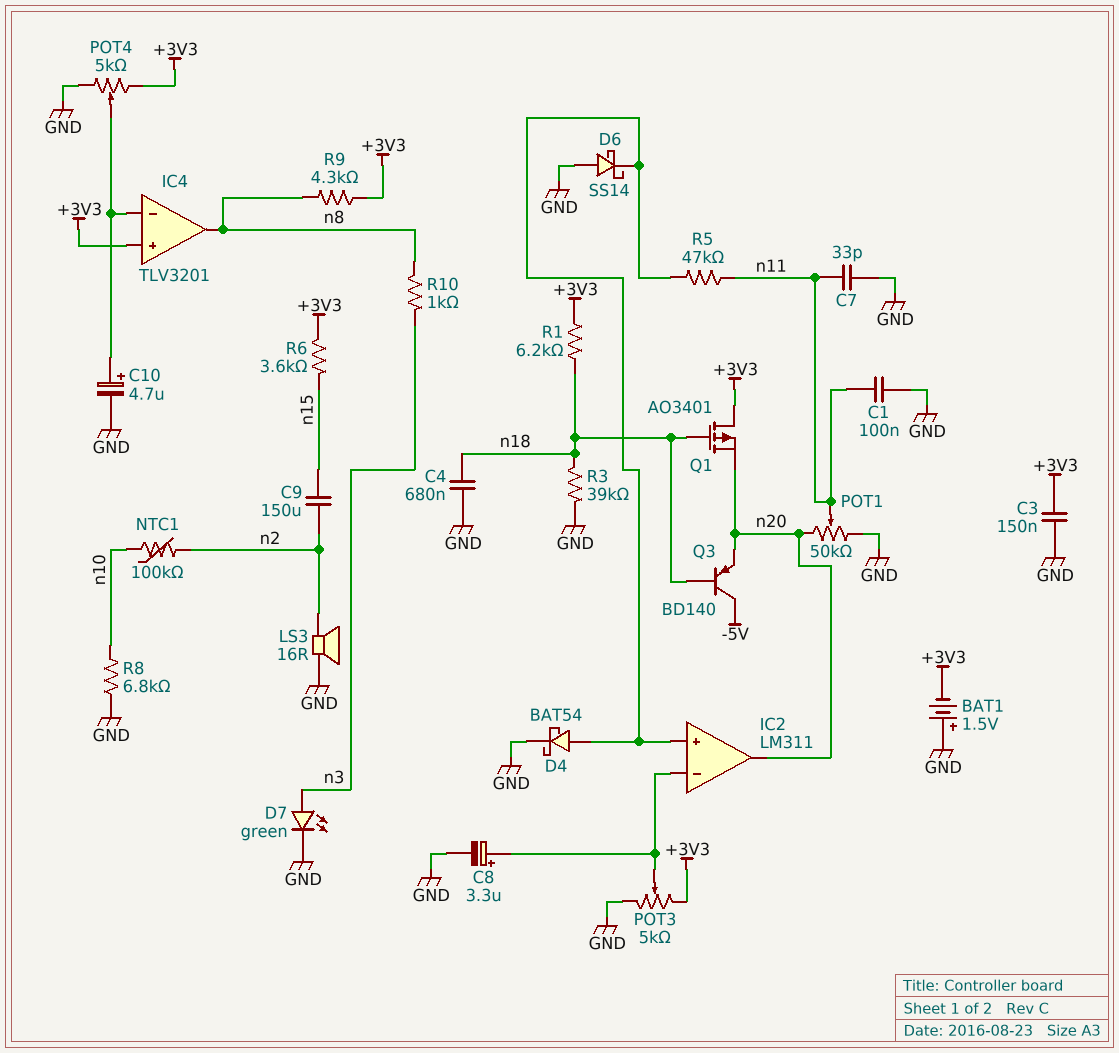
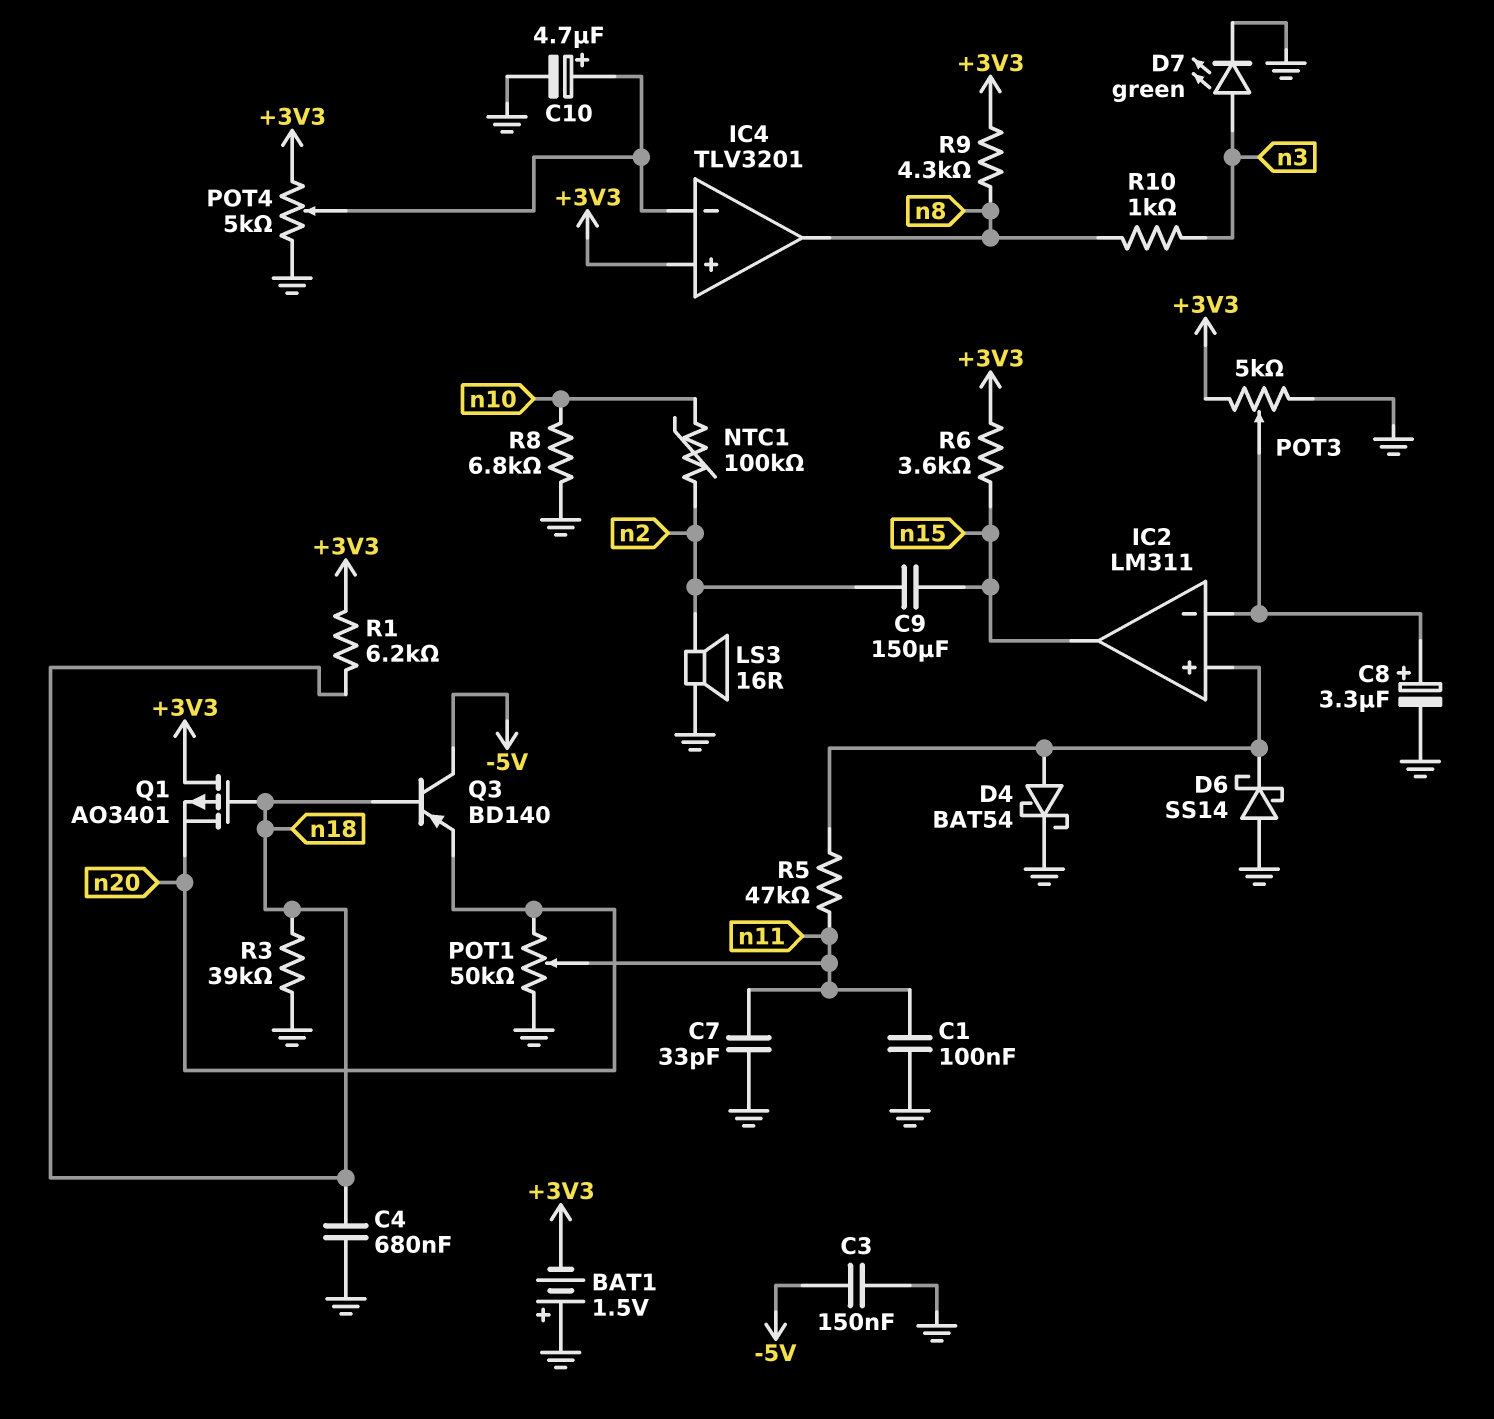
C3: 150nF (+3V3, GND) -> 150nF (-5V, GND)
IC2 pin out: n20 -> n15

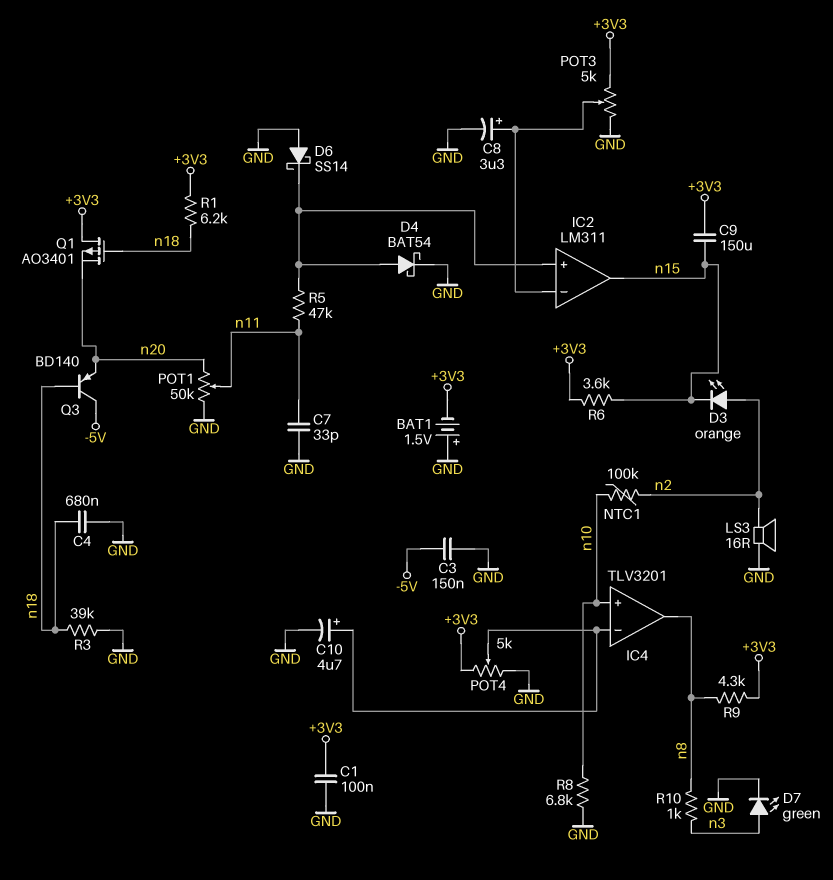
C1: 100nF (GND, n11) -> 100nF (+3V3, GND)
C9: 150uF (n2, n15) -> 150uF (+3V3, n15)
D3: none -> LED orange (A n2, K n15)
IC4 pin in+: +3V3 -> n10

